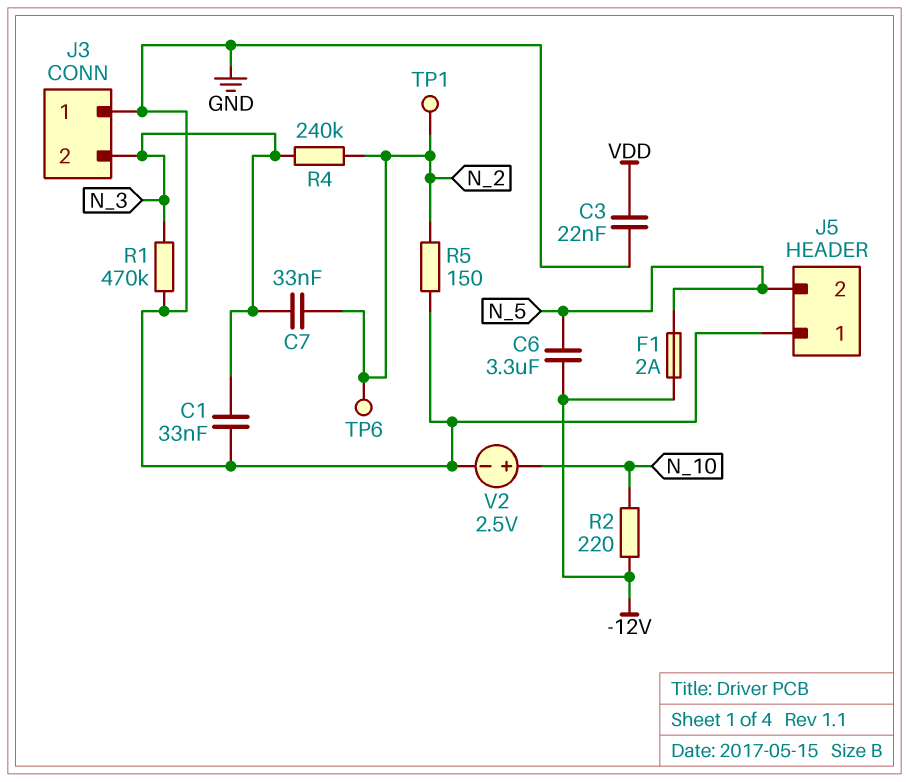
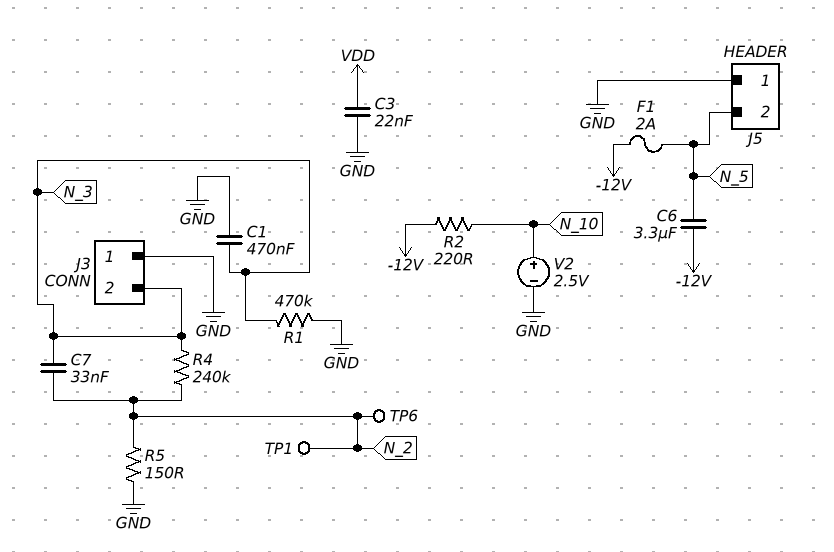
C1: 33nF (GND, N_3) -> 470nF (GND, N_3)

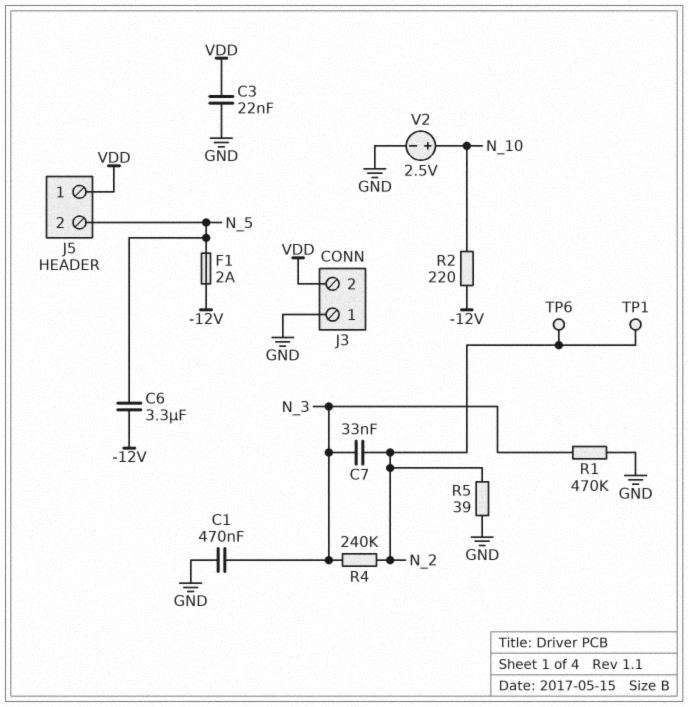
J3 pin 2: N_3 -> VDD
J5 pin 1: GND -> VDD
R5: 150 (GND, N_2) -> 39 (GND, N_2)

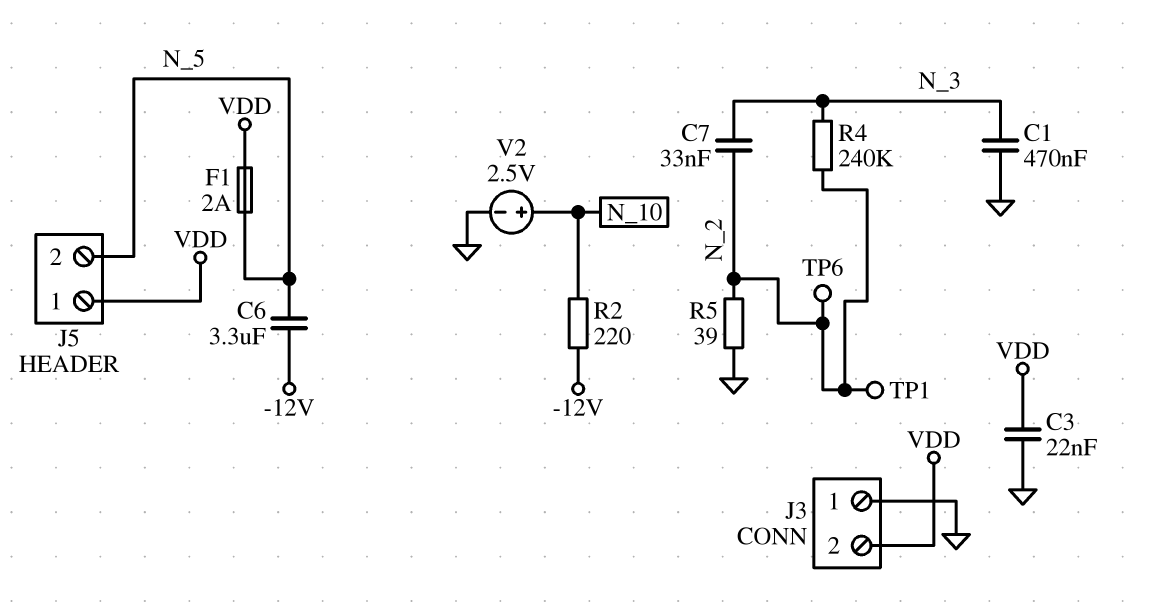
F1: 2A (-12V, N_5) -> 2A (N_5, VDD)
R1: 470k (GND, N_3) -> none

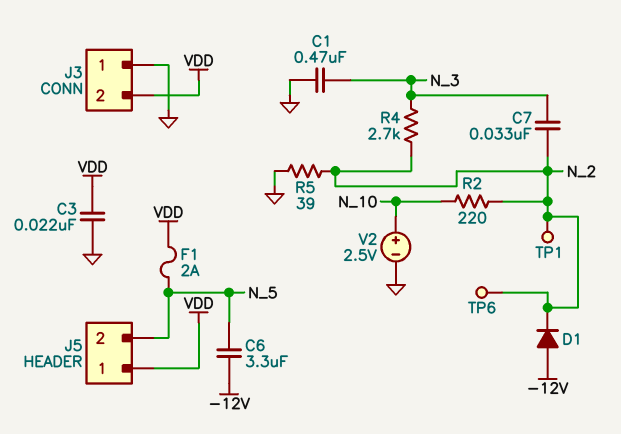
D1: none -> diode (A -12V, K N_2)
R2: 220 (-12V, N_10) -> 220 (N_2, N_10)
R4: 240k (N_2, N_3) -> 2.7k (N_2, N_3)

